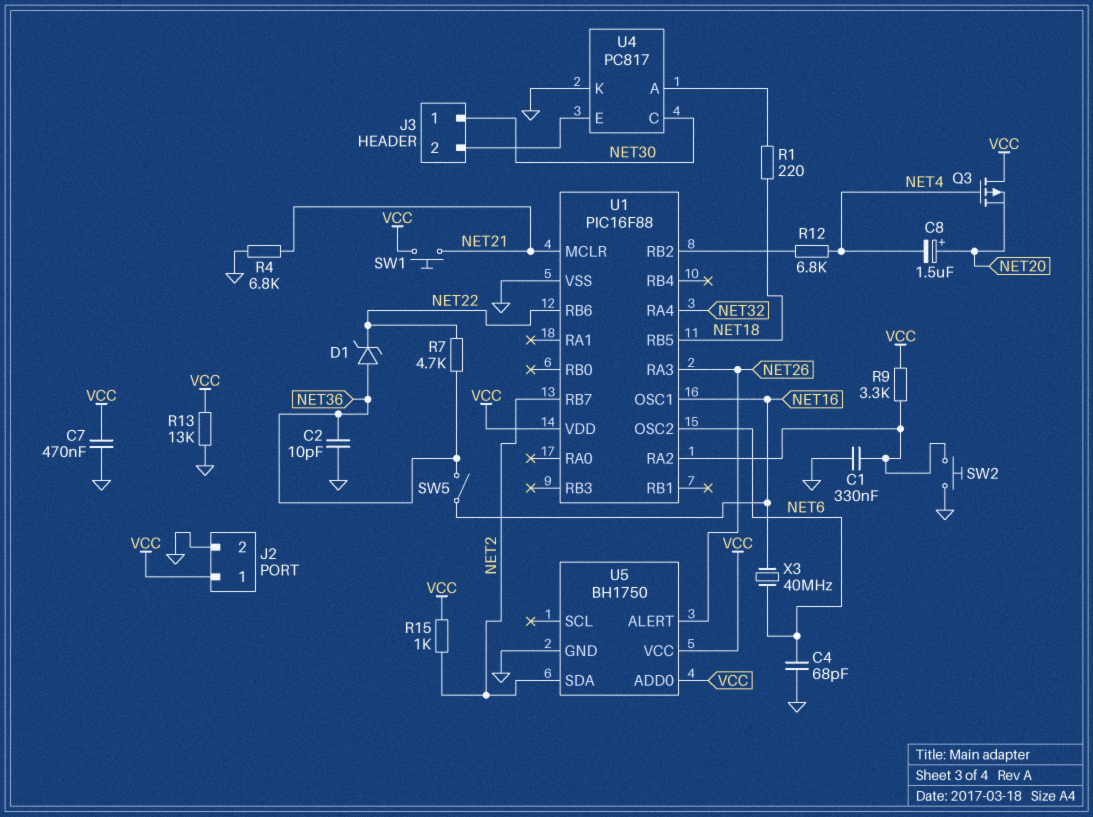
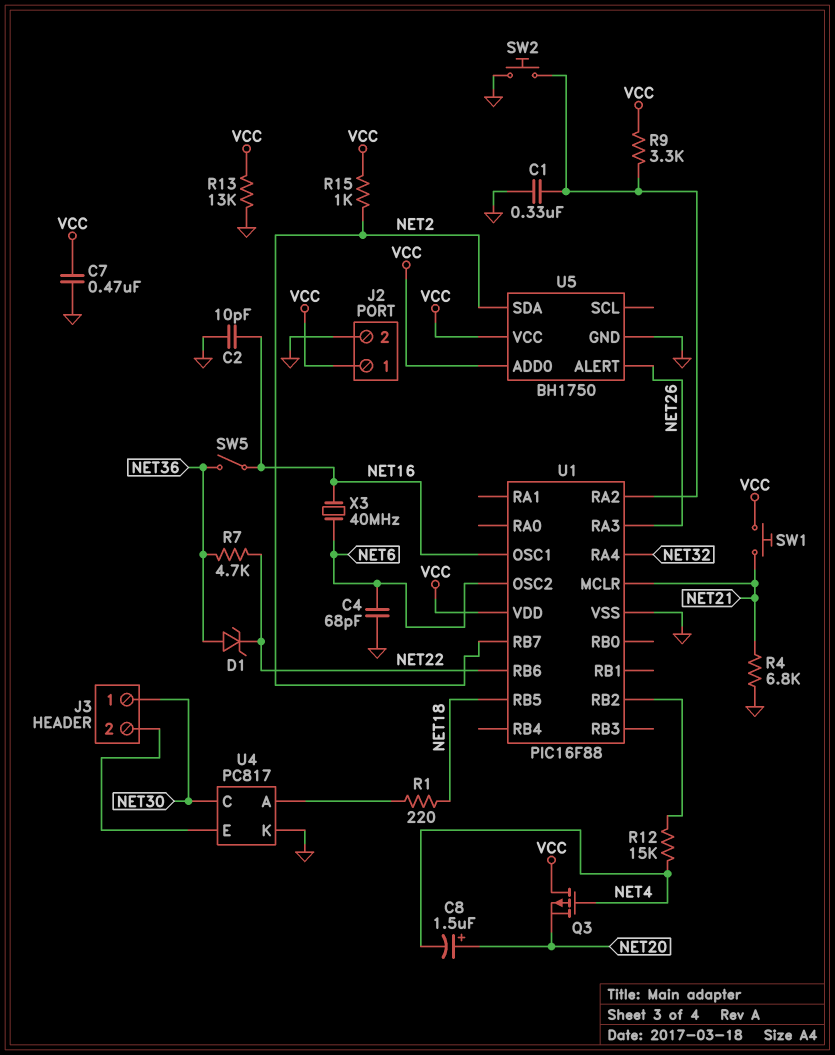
C2: 10pF (GND, NET36) -> 10pF (GND, NET16)
R12: 6.8k (NET4, U1/RB2) -> 15k (NET4, U1/RB2)

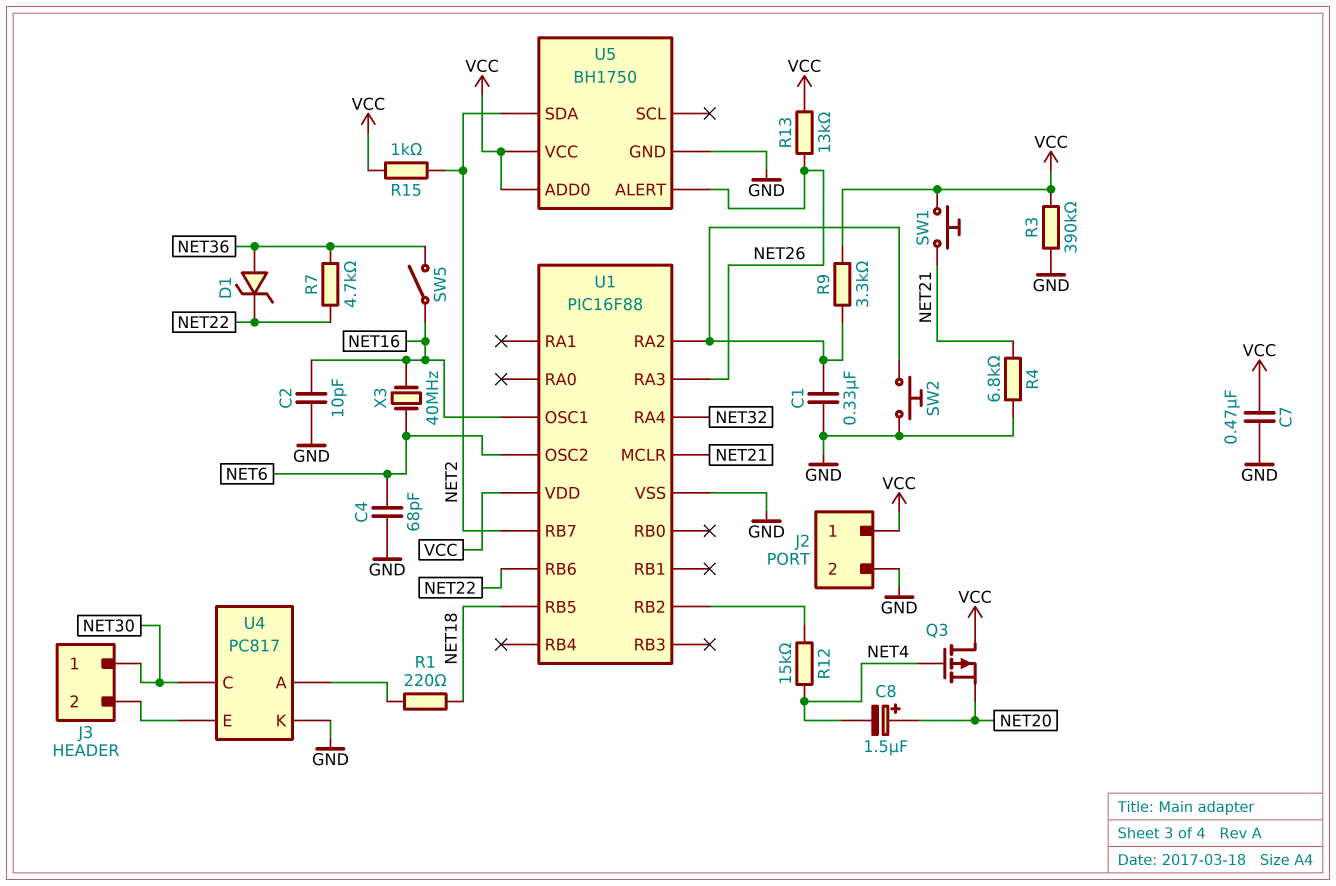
R3: none -> 390k (GND, VCC)
R13: 13k (GND, VCC) -> 13k (NET26, VCC)

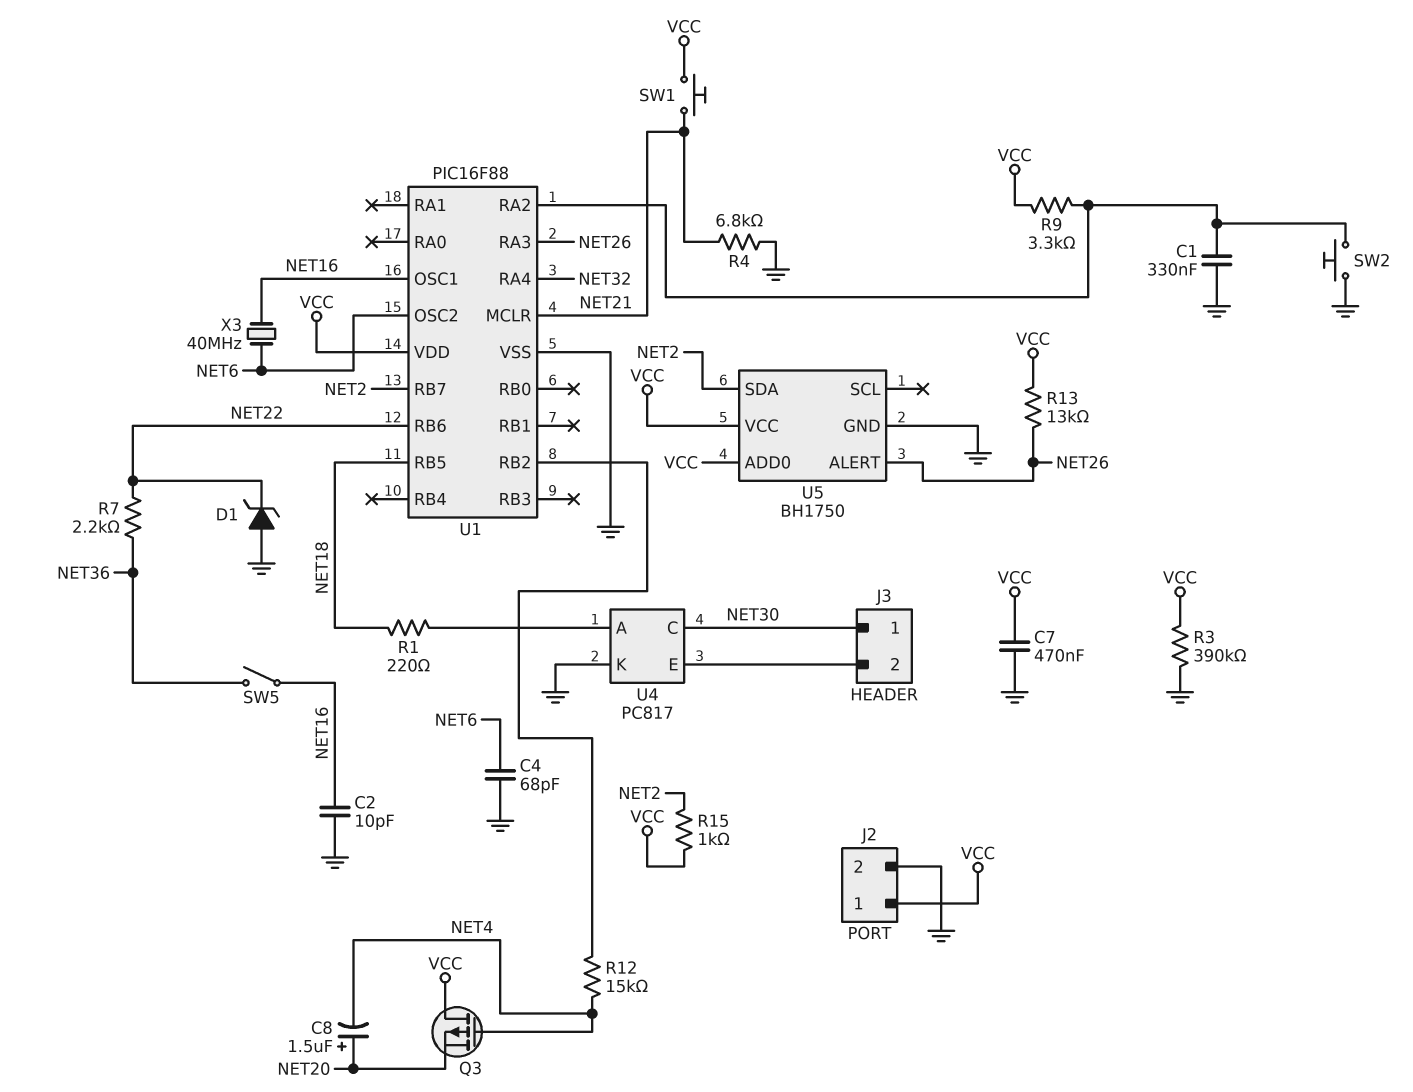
D1: zener (A NET36, K NET22) -> zener (A GND, K NET22)
R7: 4.7k (NET22, NET36) -> 2.2k (NET22, NET36)

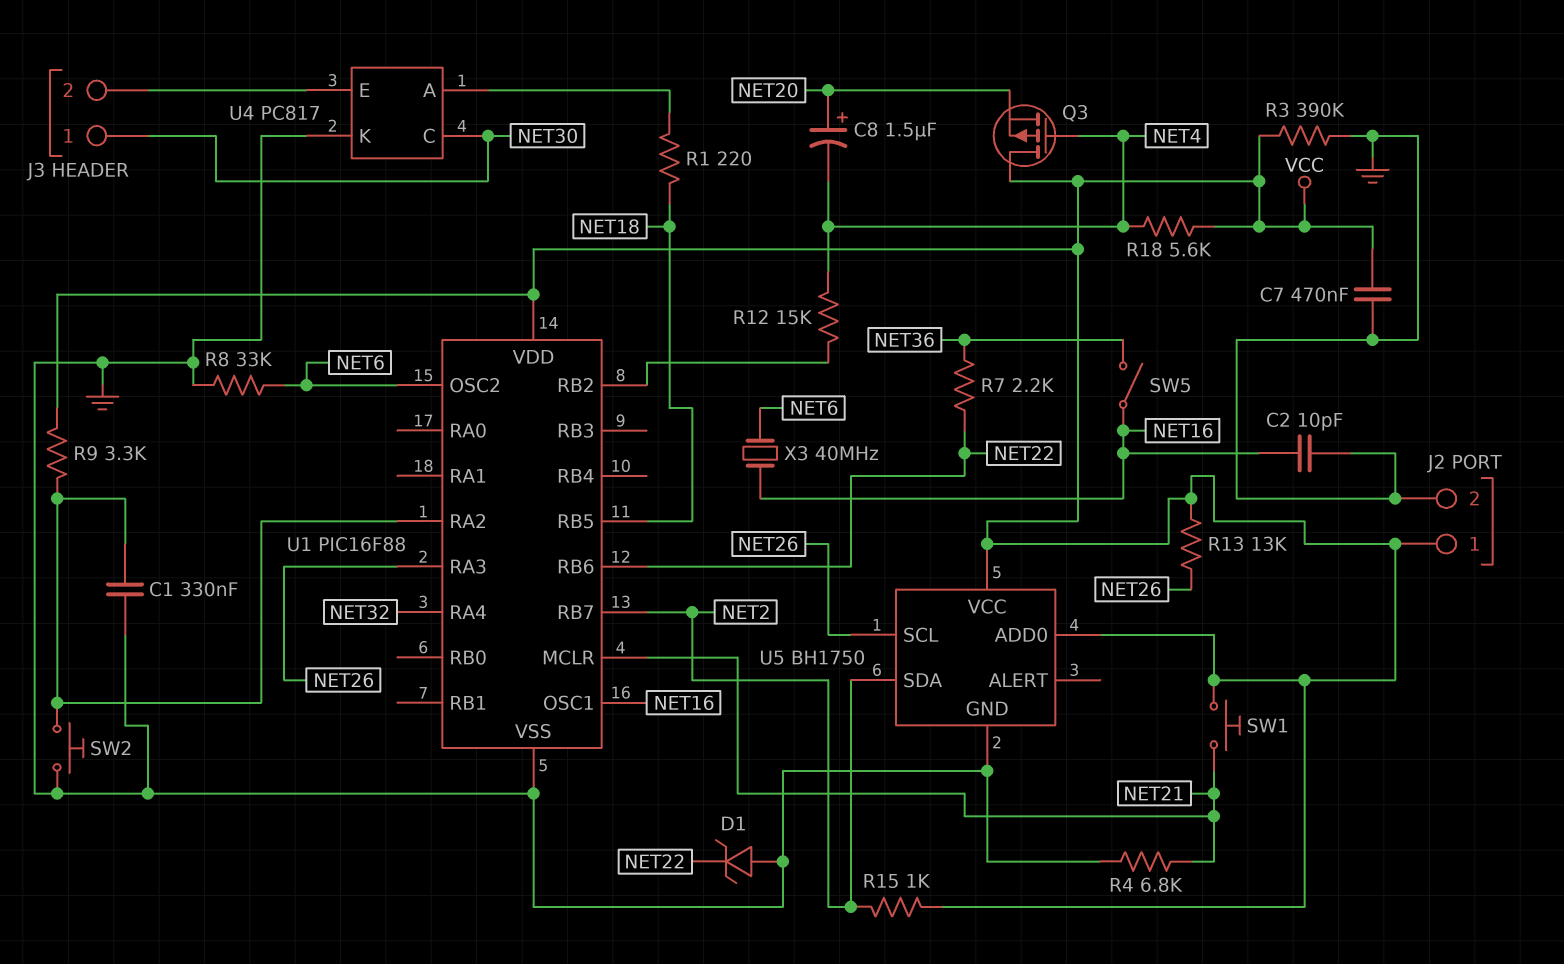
C4: 68pF (GND, NET6) -> none
R8: none -> 33k (GND, NET6)
R18: none -> 5.6k (NET4, VCC)
U5 pin ALERT: NET26 -> none
U5 pin SCL: none -> NET26

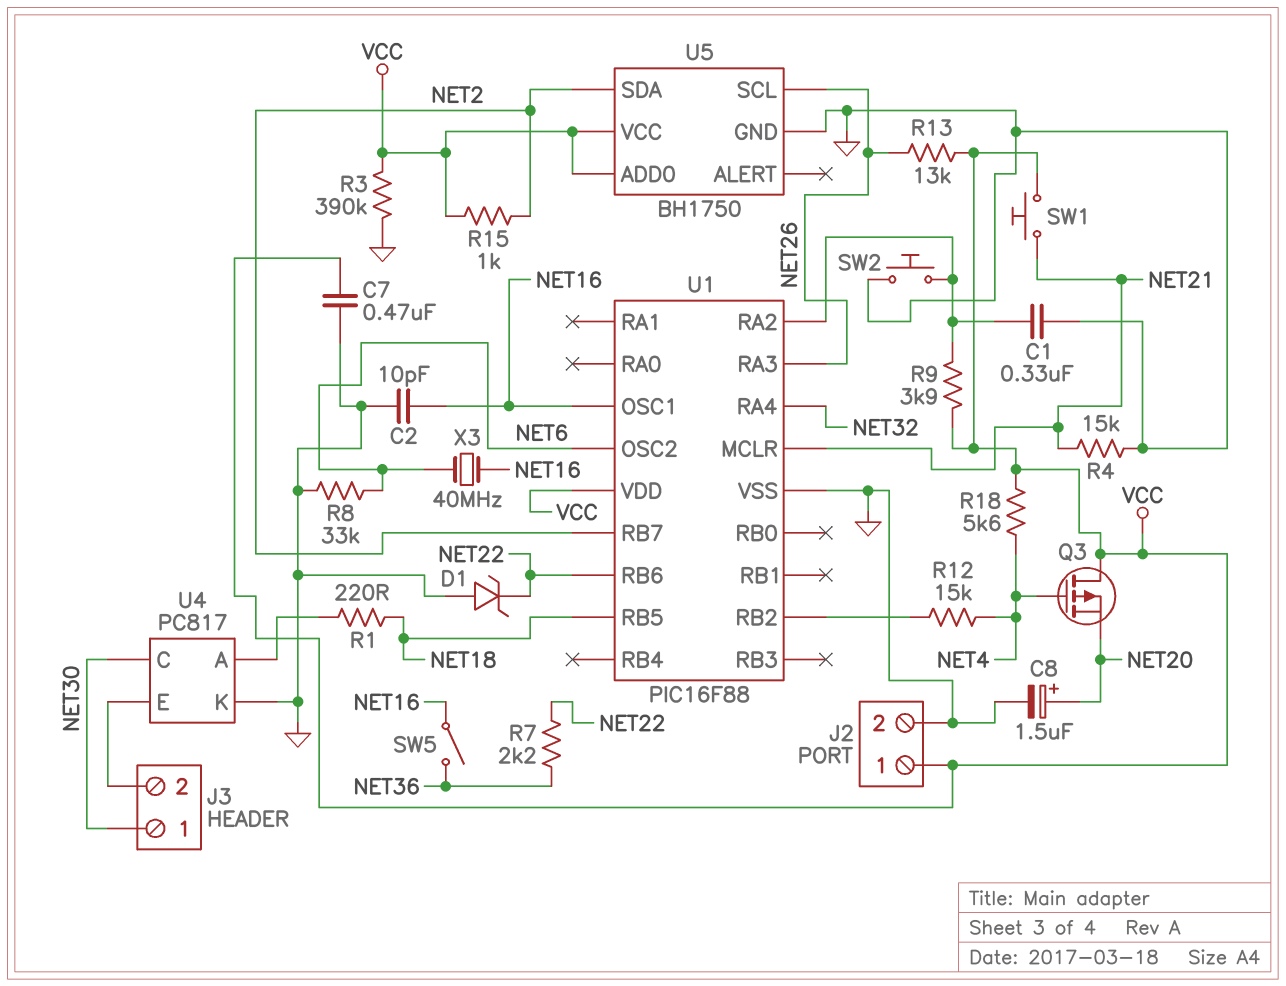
C8: 1.5uF (plus NET20, minus NET4) -> 1.5uF (plus NET20, minus GND)
R4: 6.8k (GND, NET21) -> 15k (GND, NET21)
R9: 3.3k (U1/RA2, VCC) -> 3.9k (U1/RA2, VCC)

